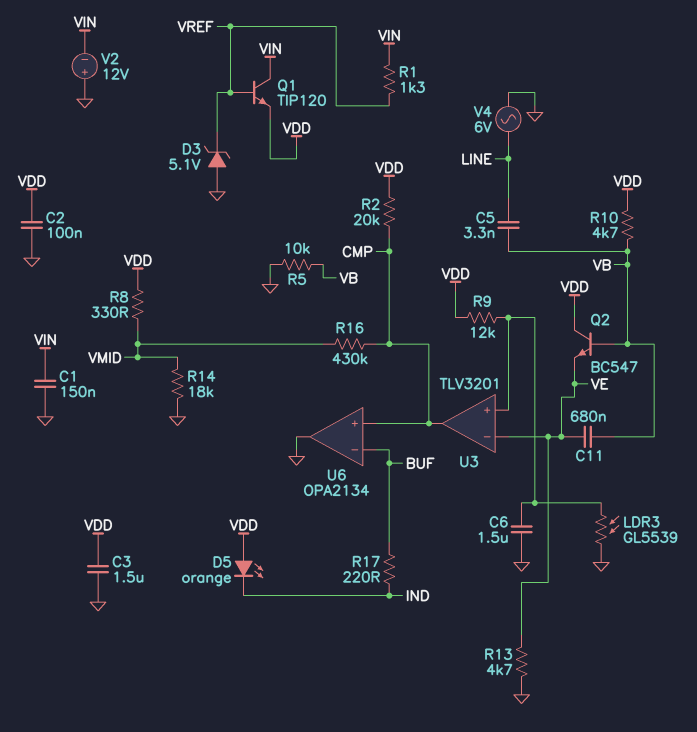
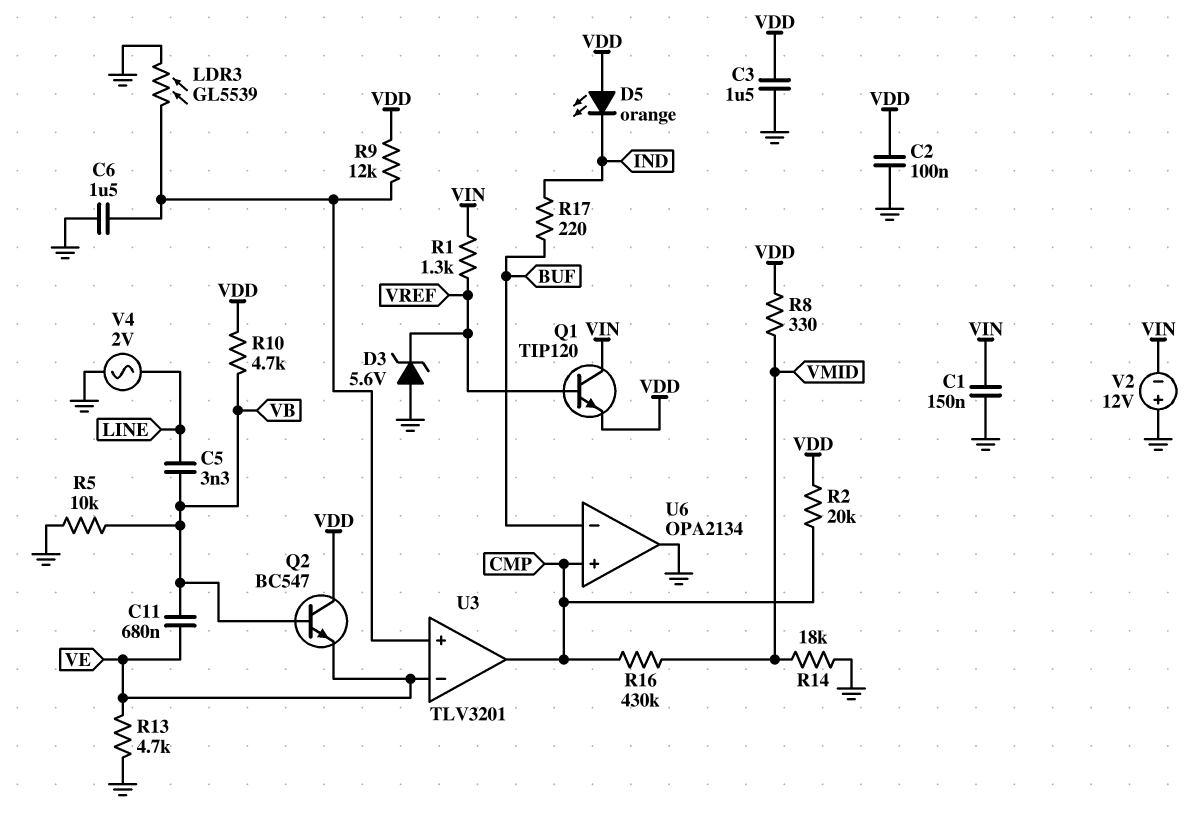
D3: zener 5.1V (A GND, K VREF) -> zener 5.6V (A GND, K VREF)
V4: AC 6V (GND, LINE) -> AC 2V (GND, LINE)

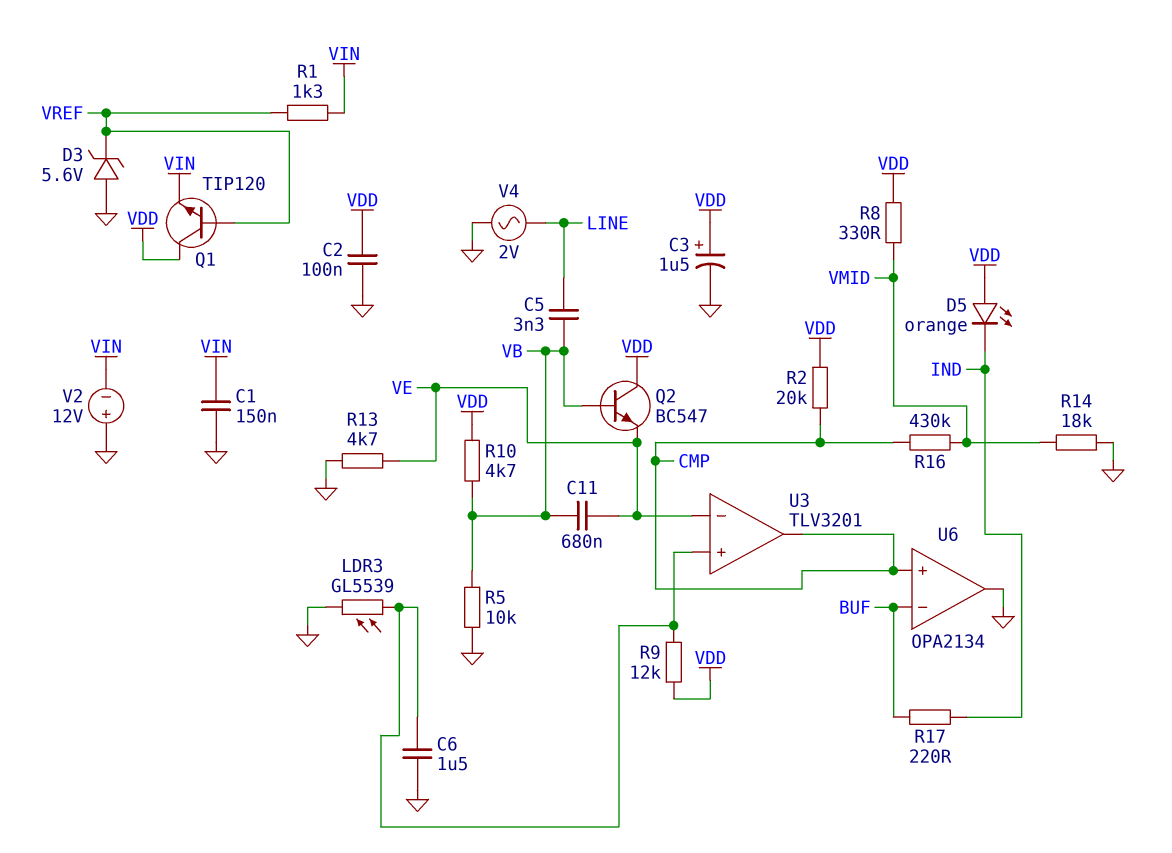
C3: 1.5uF (GND, VDD) -> 1.5uF (plus VDD, minus GND)
Q1: NPN TIP120 (B VREF, C VIN, E VDD) -> NPN TIP120 (B VREF, C VDD, E VIN)

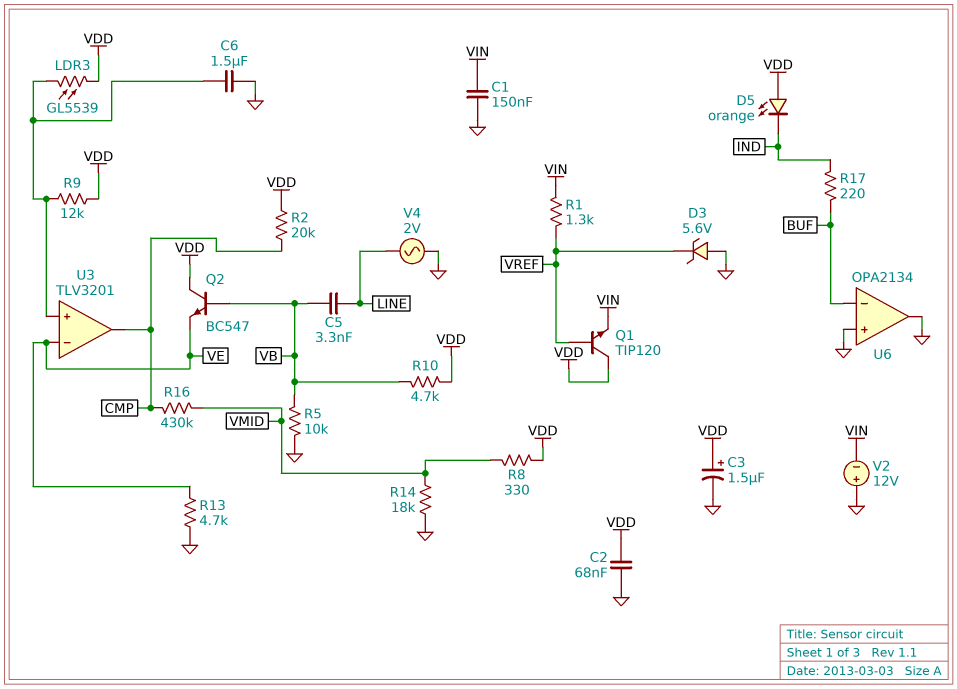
C2: 100nF (GND, VDD) -> 68nF (GND, VDD)
C11: 680nF (VB, VE) -> none
LDR3: GL5539 (GND, U3/in+) -> GL5539 (U3/in+, VDD)
U6 pin in+: CMP -> GND

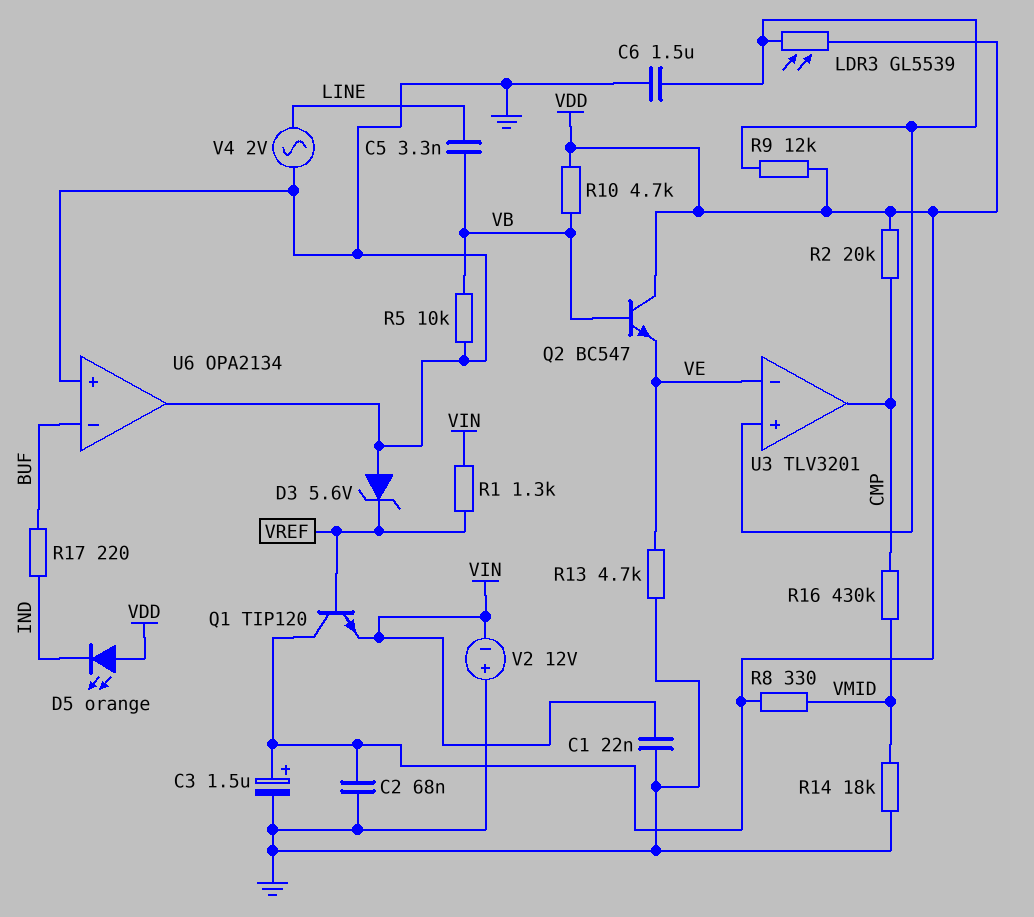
C1: 150nF (GND, VIN) -> 22nF (GND, VIN)

